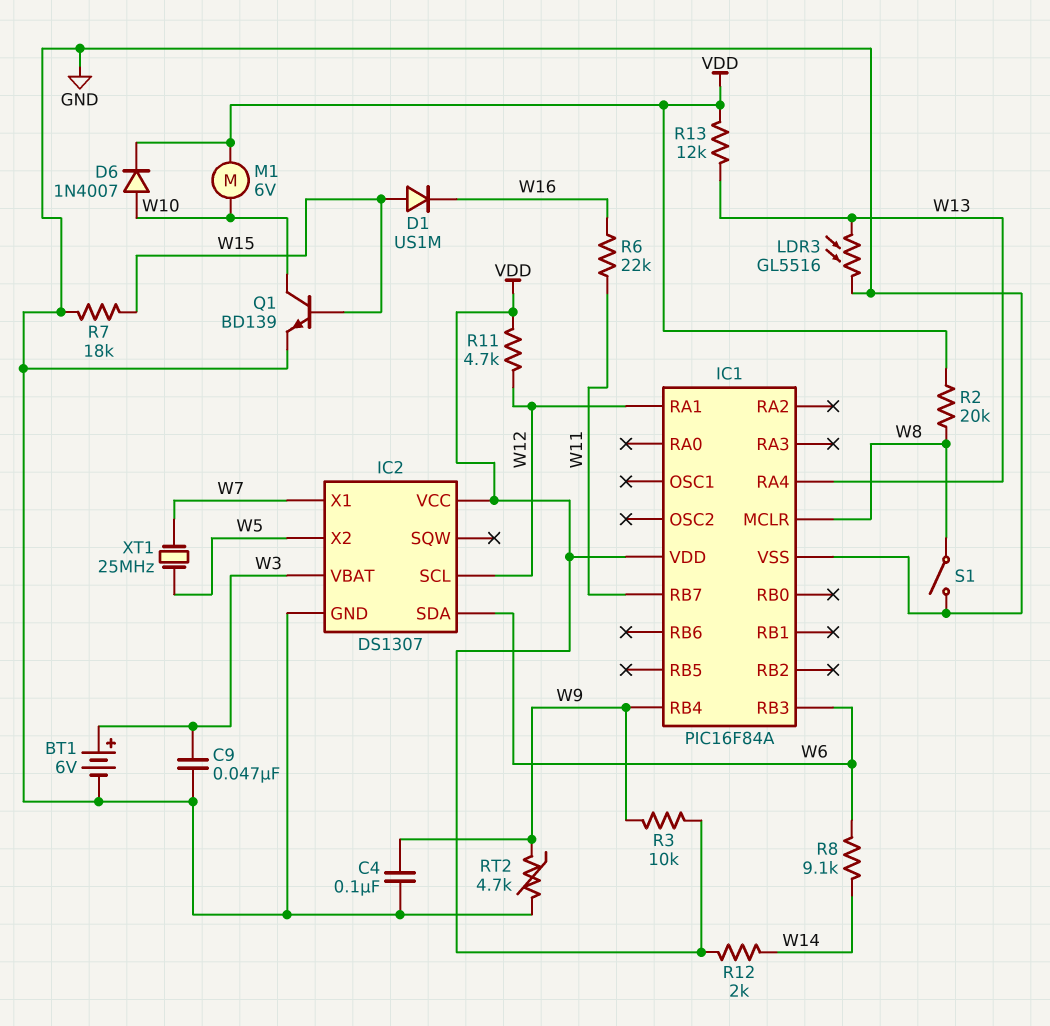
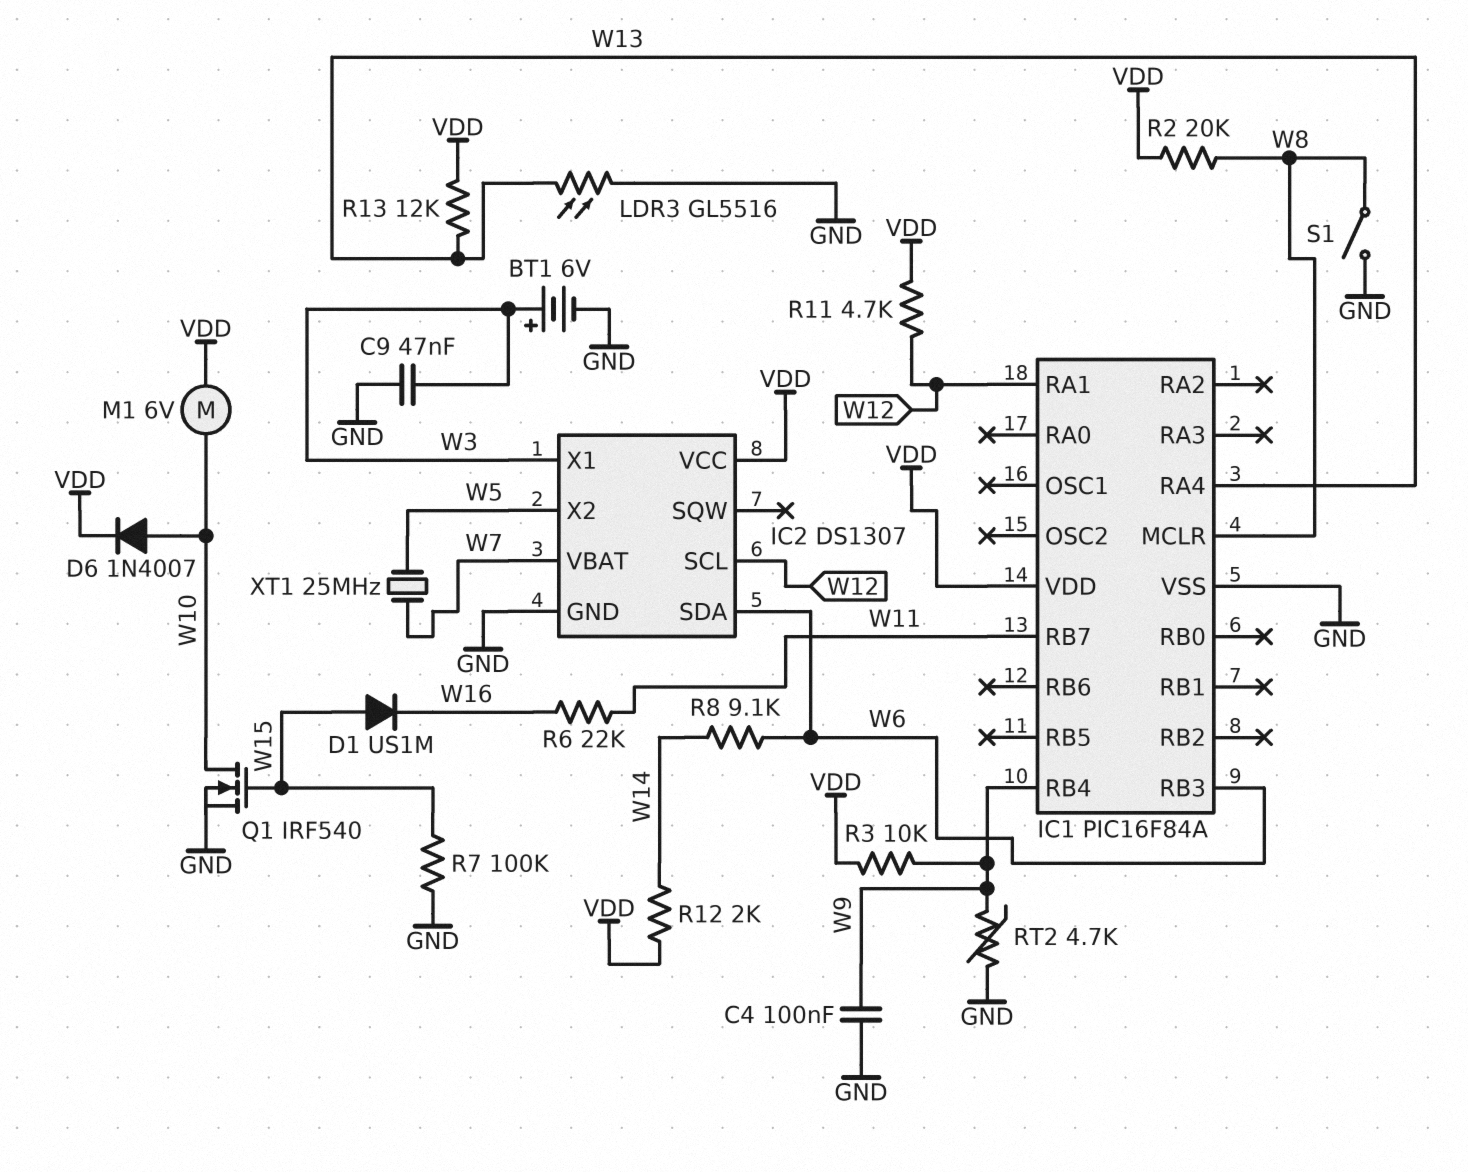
IC2 pin VBAT: W3 -> W7
IC2 pin X1: W7 -> W3
Q1: NPN BD139 (B W15, C W10, E GND) -> NMOS IRF540 (G W15, D W10, S GND)
R7: 18k (GND, W15) -> 100k (GND, W15)

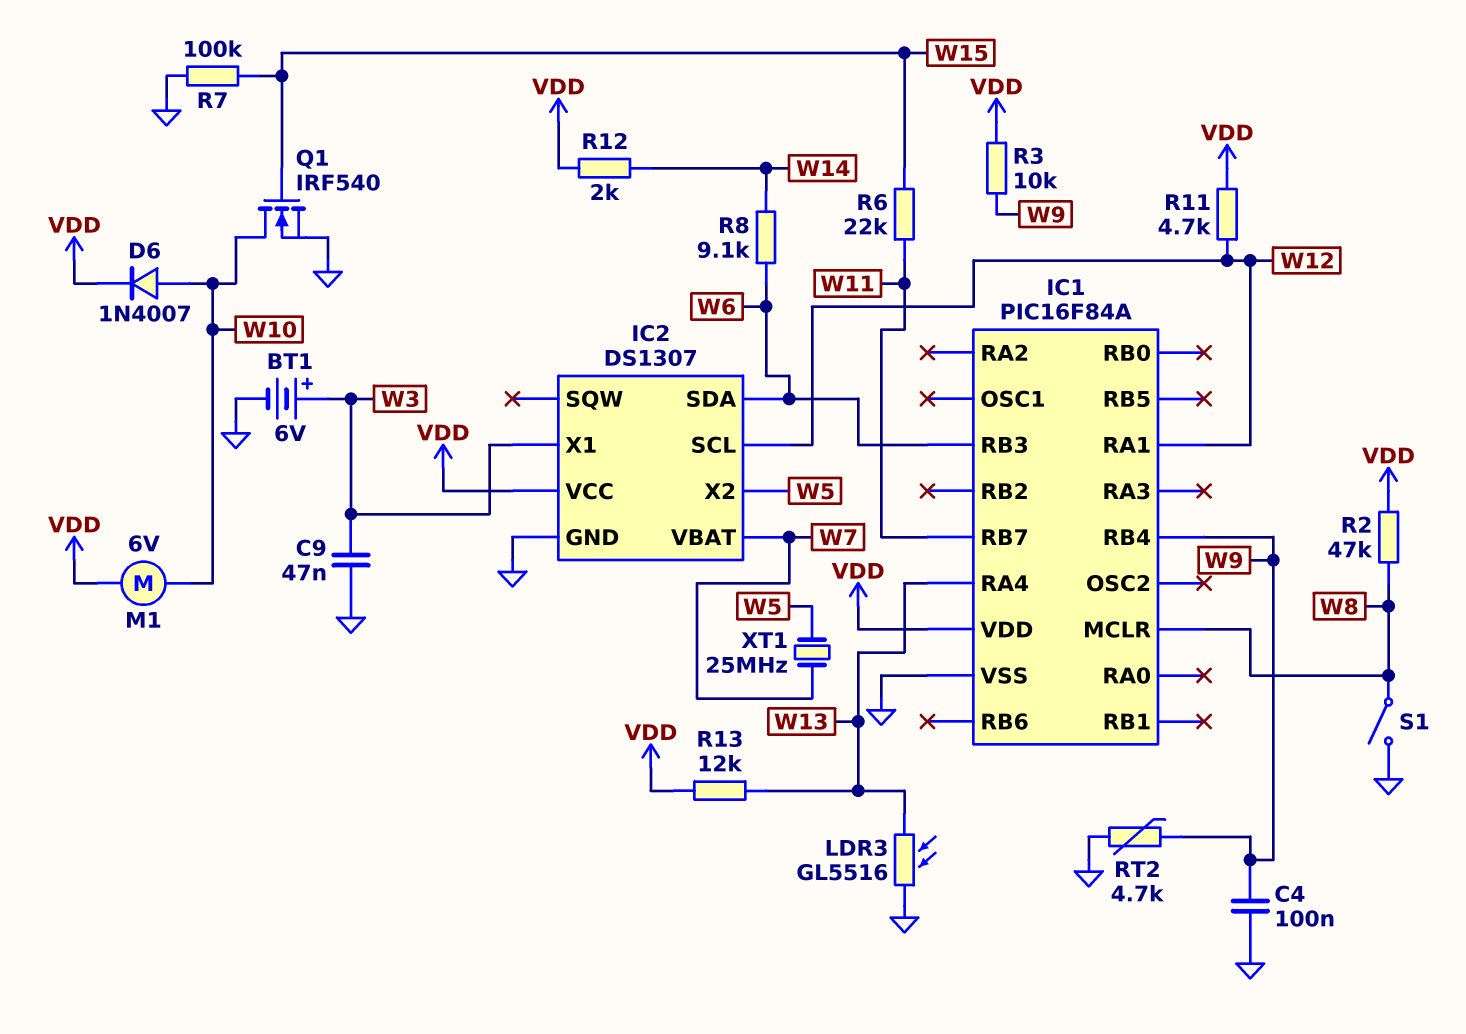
D1: diode US1M (A W15, K W16) -> none
R2: 20k (VDD, W8) -> 47k (VDD, W8)
R6: 22k (W11, W16) -> 22k (W11, W15)

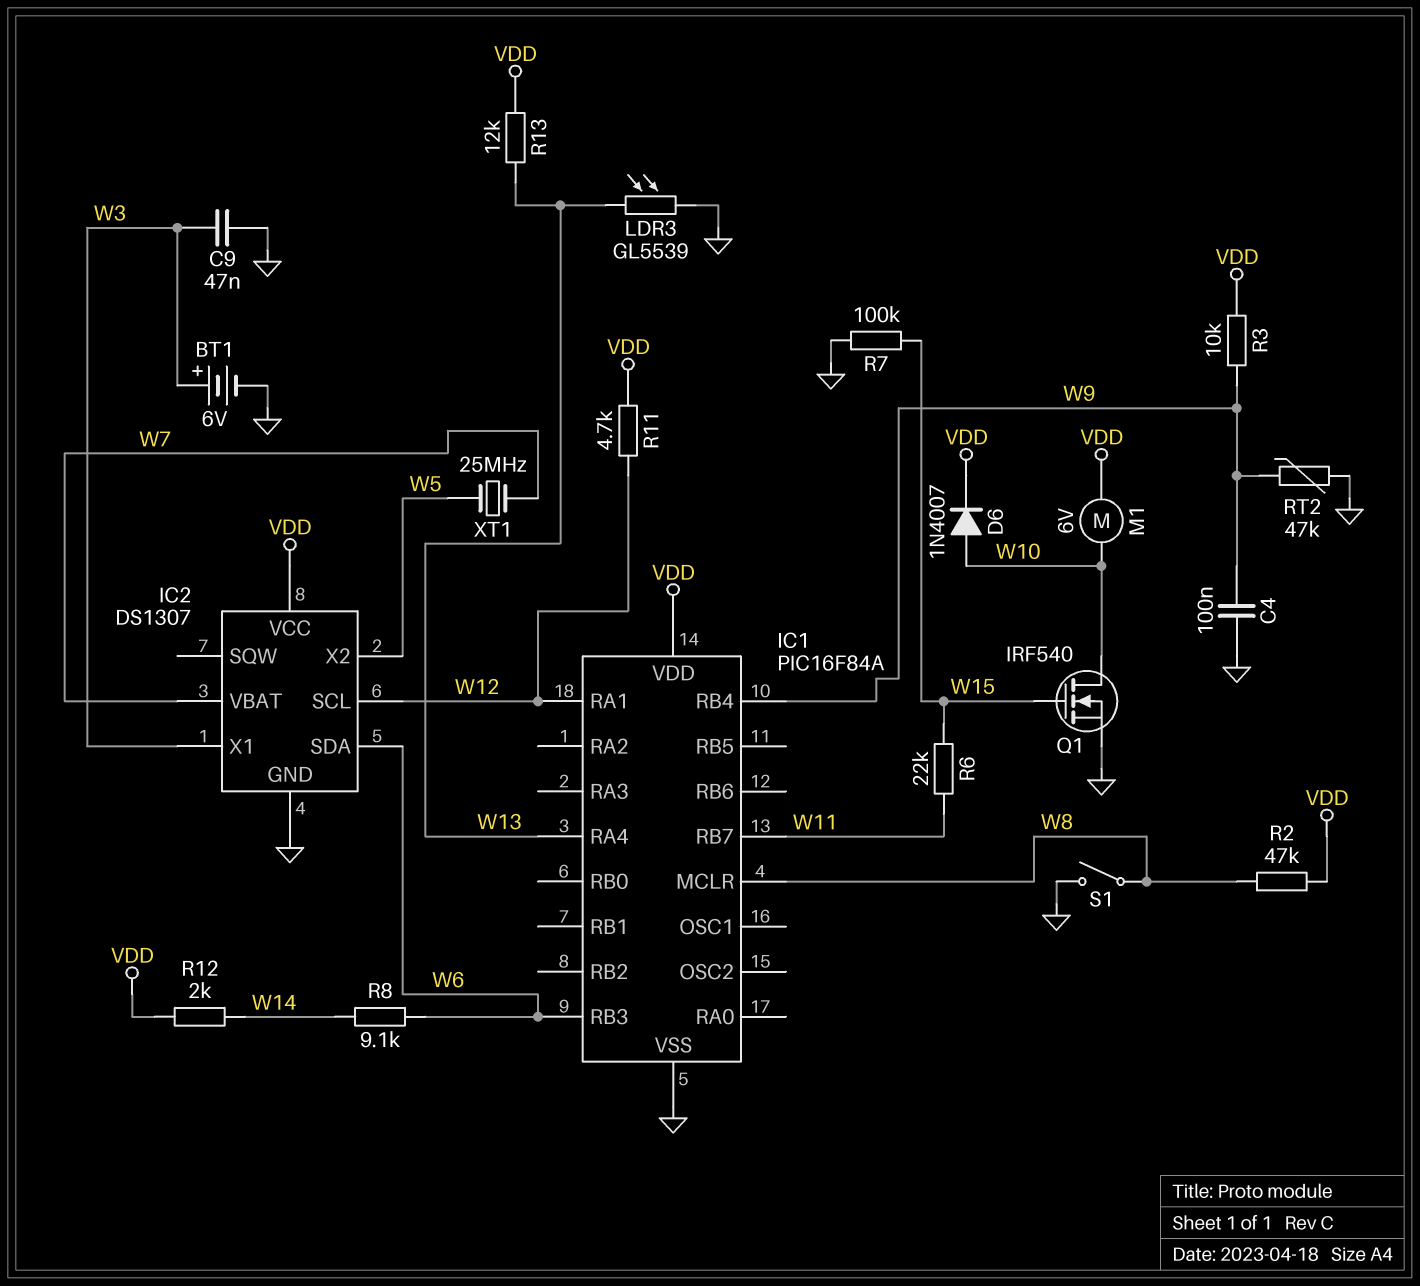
LDR3: GL5516 (GND, W13) -> GL5539 (GND, W13)
RT2: 4.7k (GND, W9) -> 47k (GND, W9)

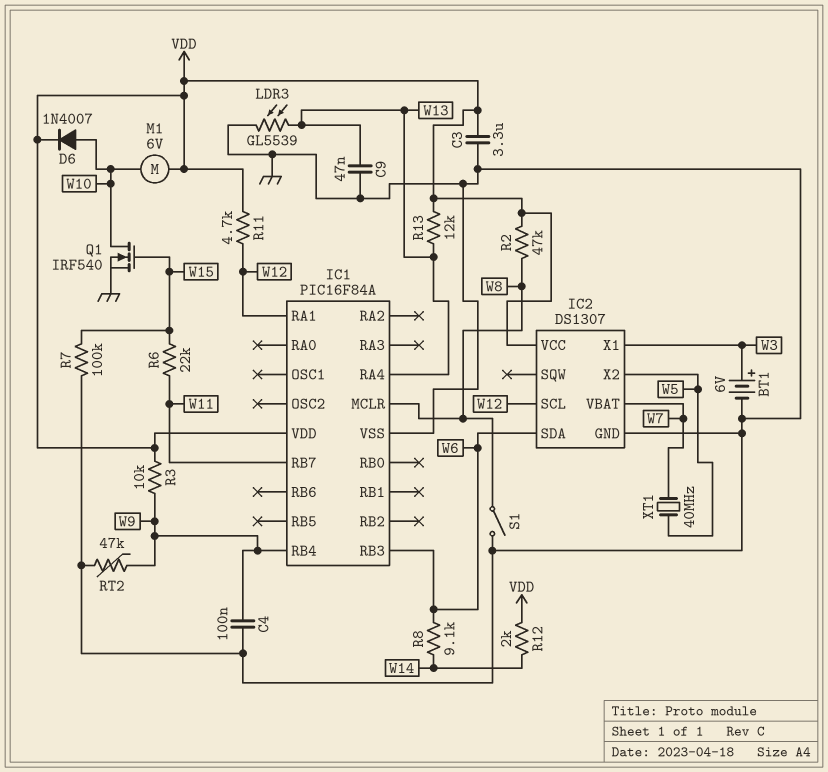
C3: none -> 3.3uF (GND, VDD)
C9: 47nF (GND, W3) -> 47nF (GND, W13)
XT1: 25MHz (W5, W7) -> 40MHz (W5, W7)

